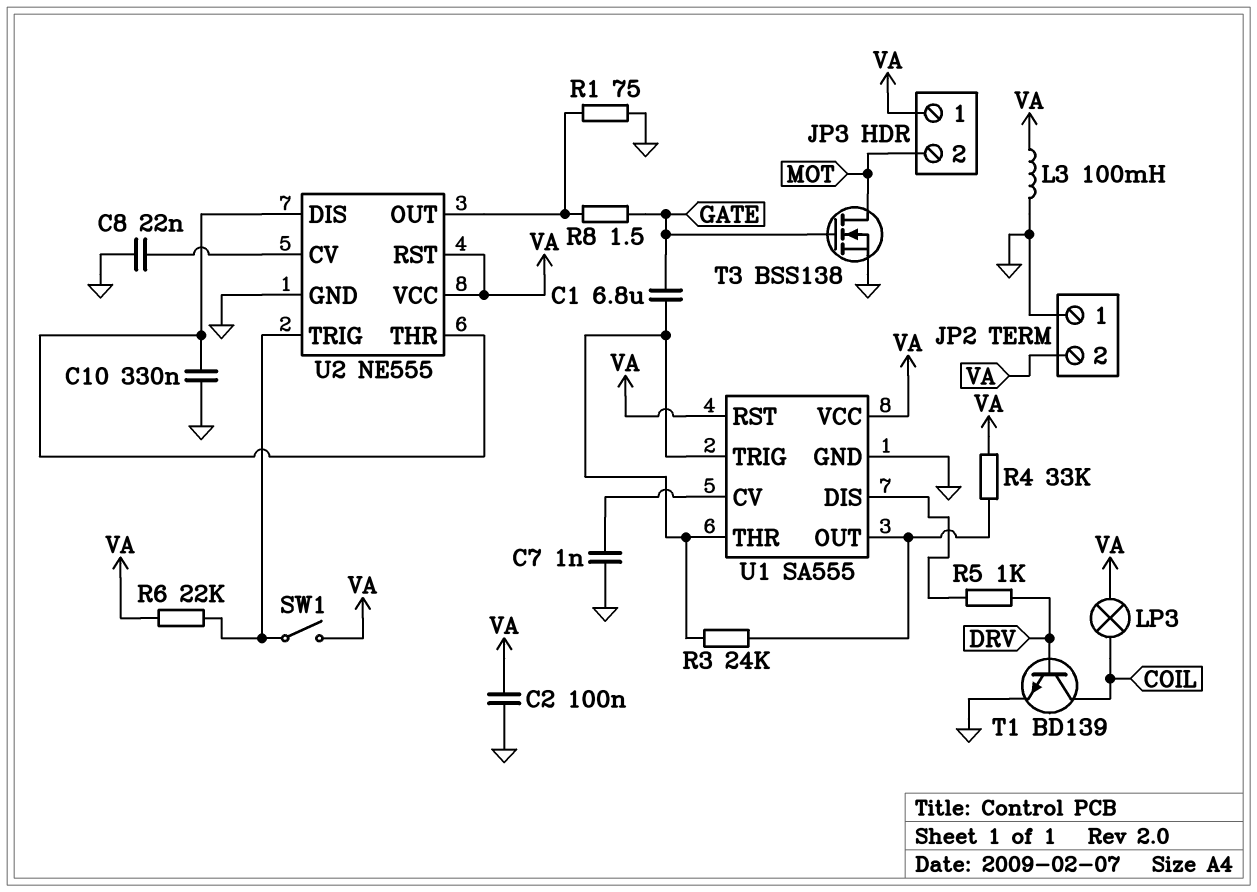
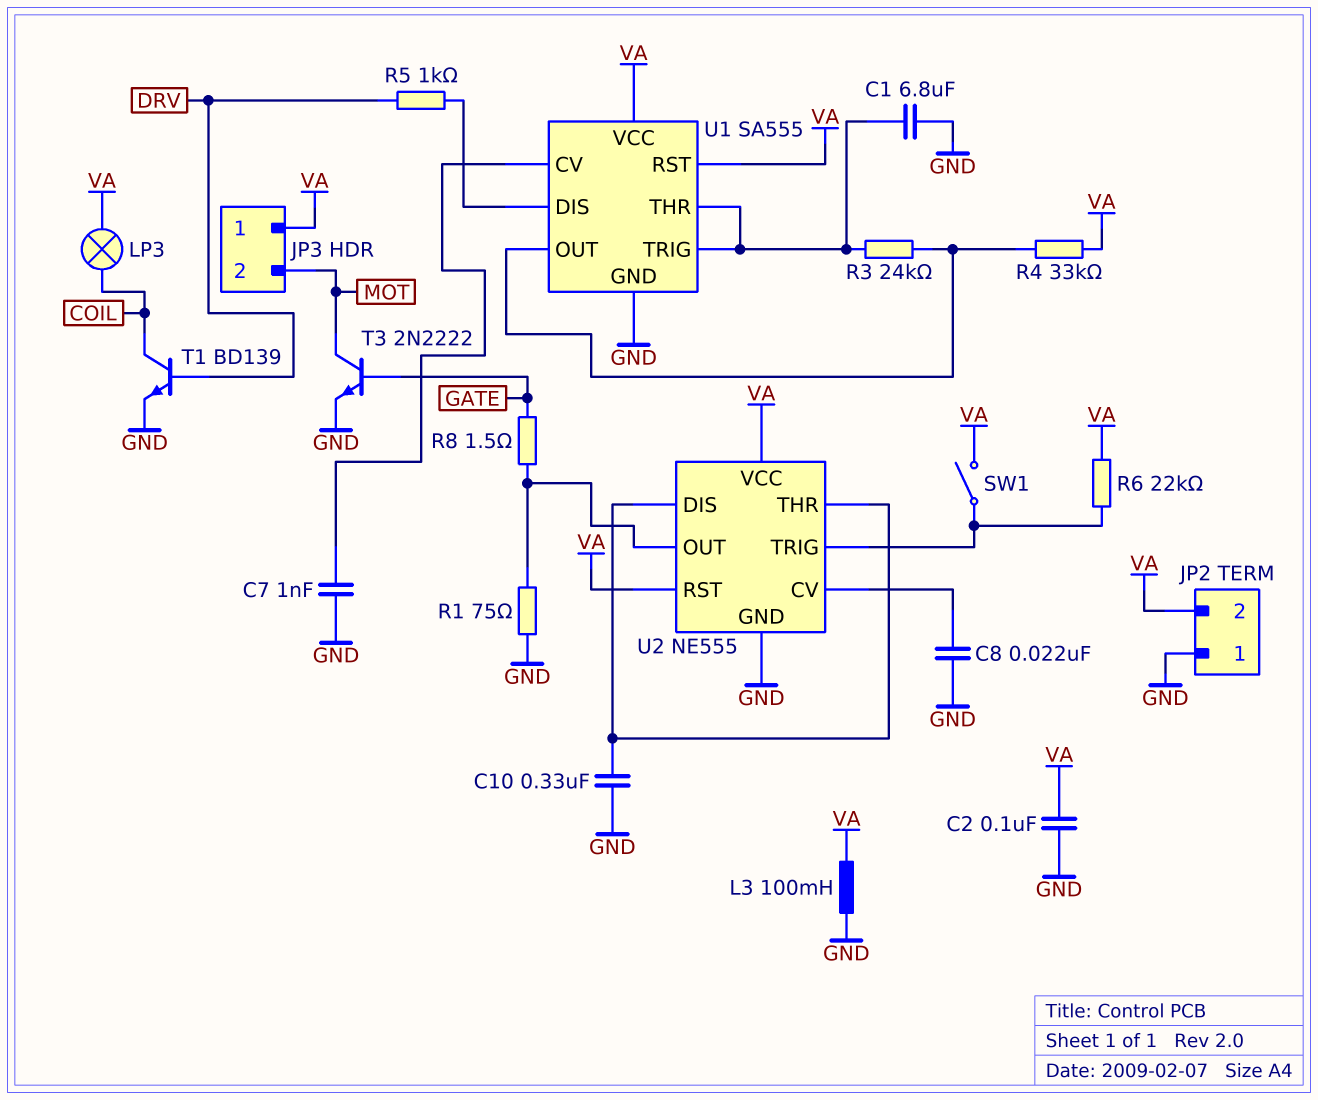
C1: 6.8uF (GATE, U1/THR) -> 6.8uF (GND, U1/THR)
T3: NMOS BSS138 (G GATE, D MOT, S GND) -> NPN 2N2222 (B GATE, C MOT, E GND)

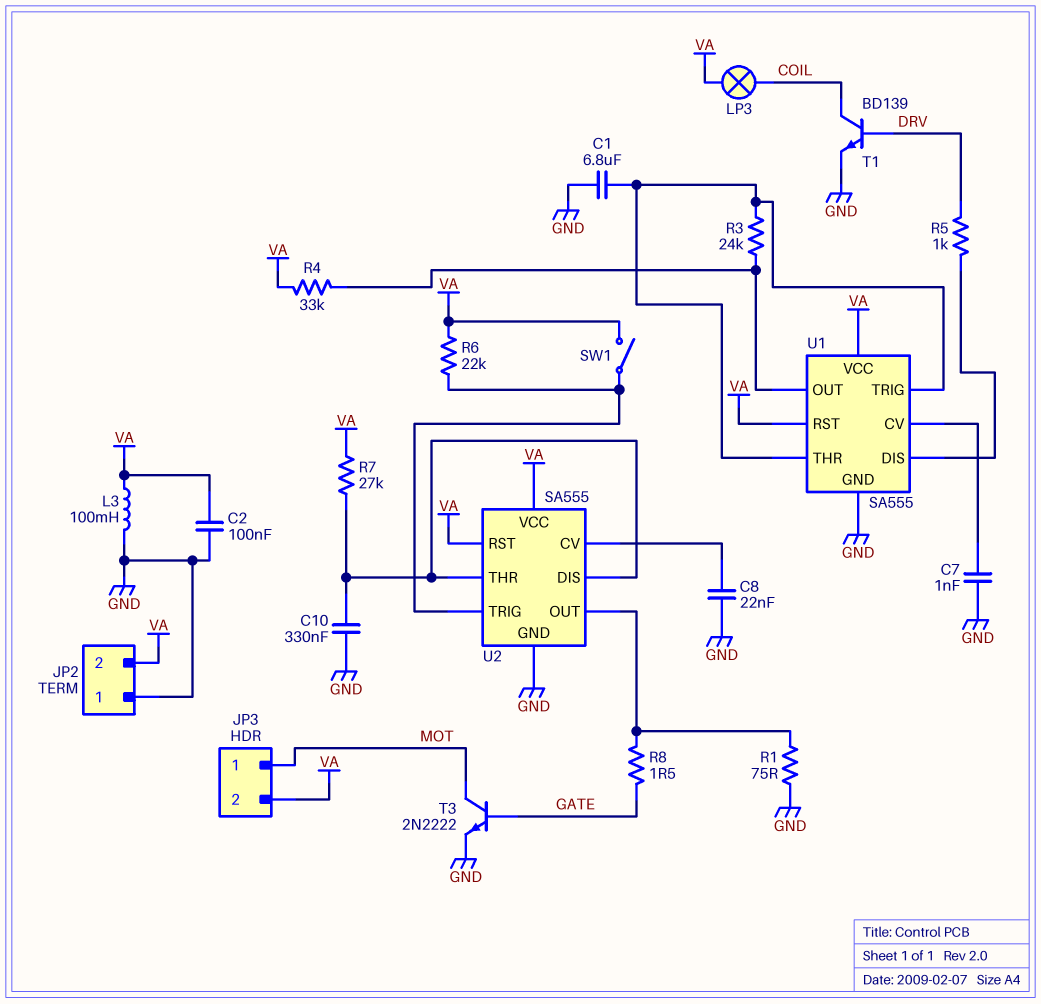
JP3 pin 1: VA -> MOT
JP3 pin 2: MOT -> VA
R7: none -> 27k (U2/DIS, VA)
U2: NE555 -> SA555

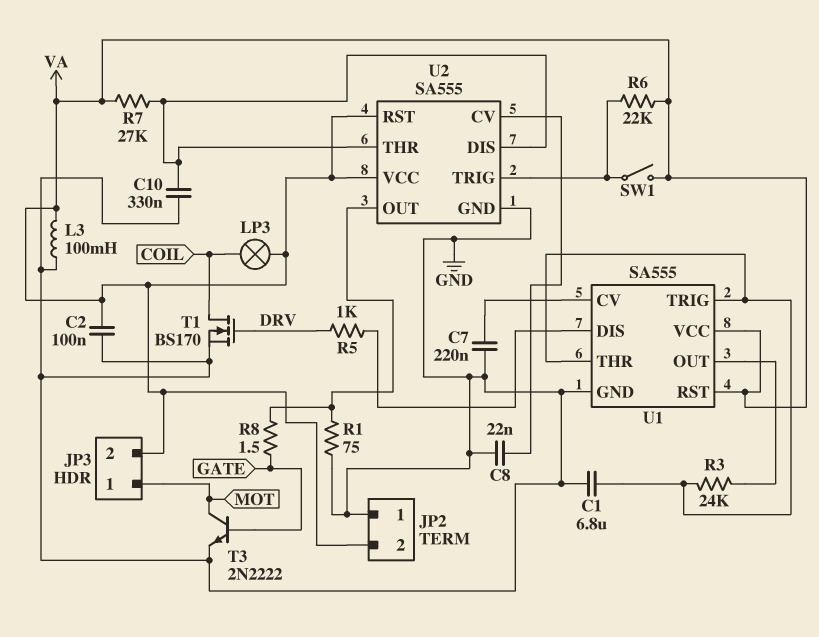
C7: 1nF (GND, U1/CV) -> 220nF (GND, U1/CV)
R4: 33k (U1/OUT, VA) -> none
T1: NPN BD139 (B DRV, C COIL, E GND) -> NMOS BS170 (G DRV, D COIL, S GND)

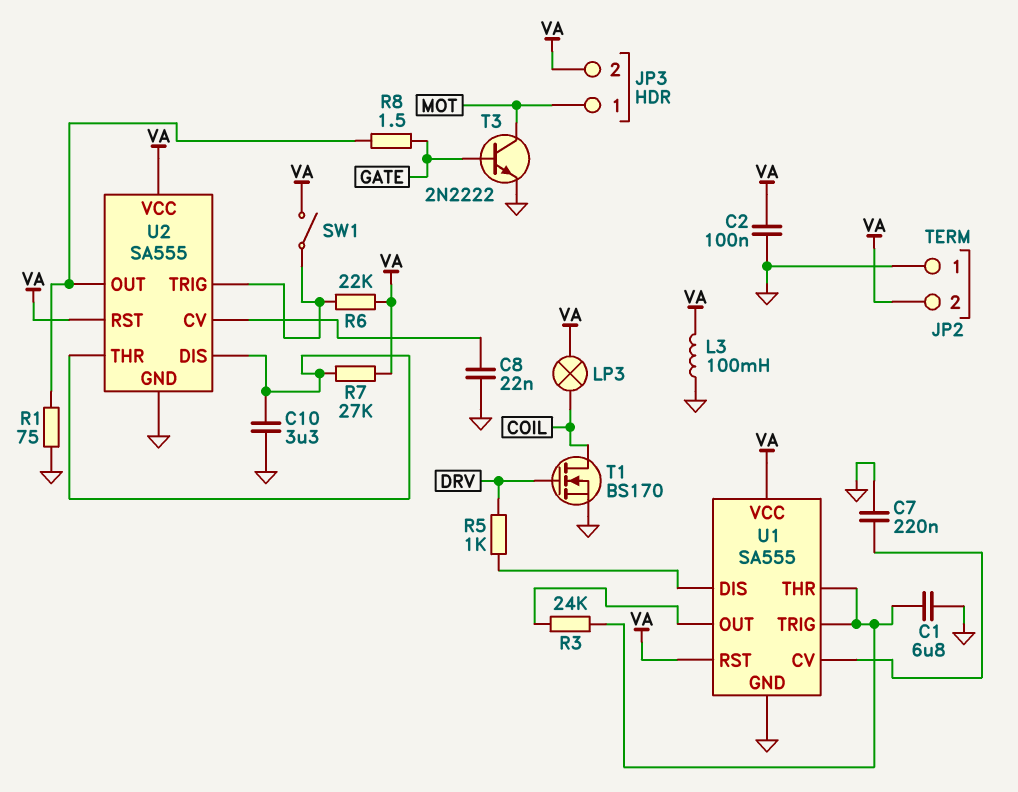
C10: 330nF (GND, U2/DIS) -> 3.3uF (GND, U2/DIS)

